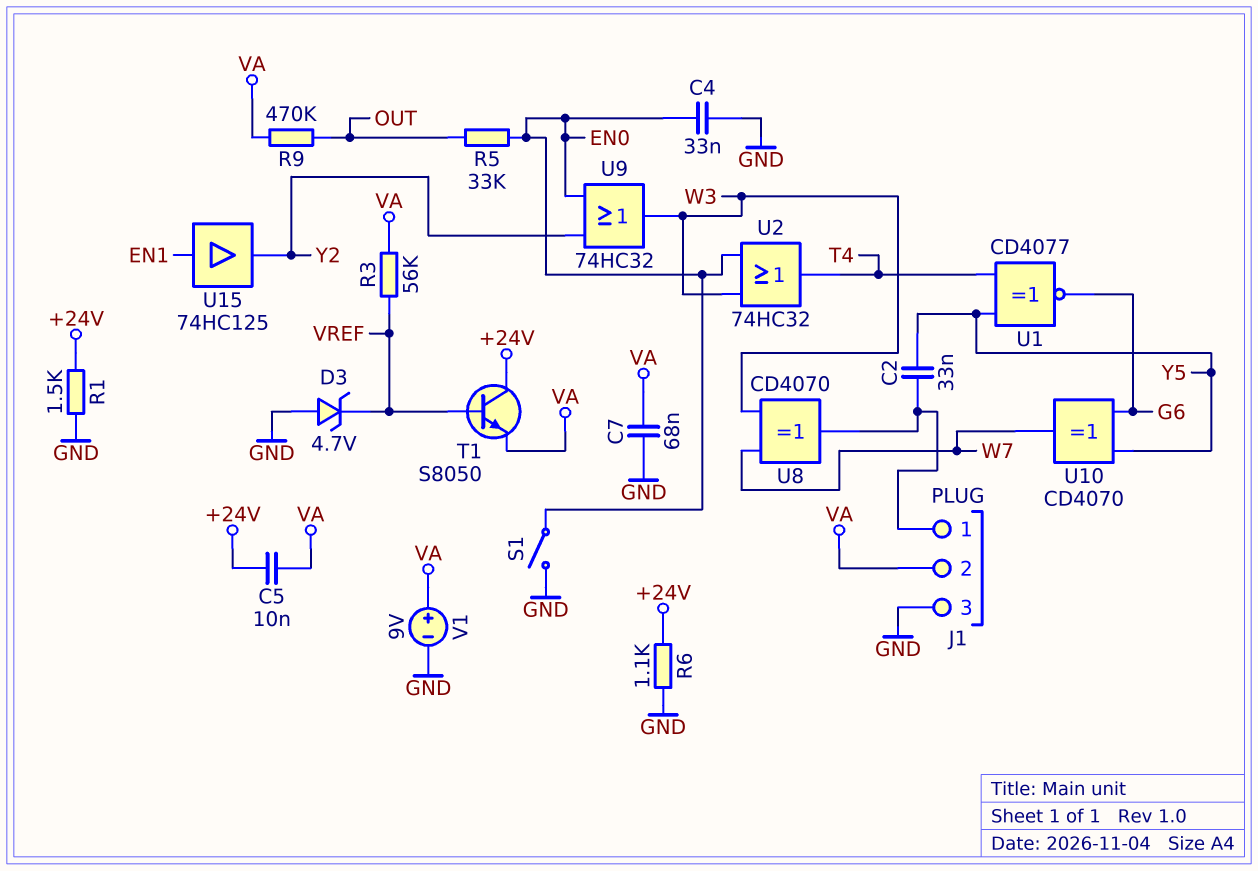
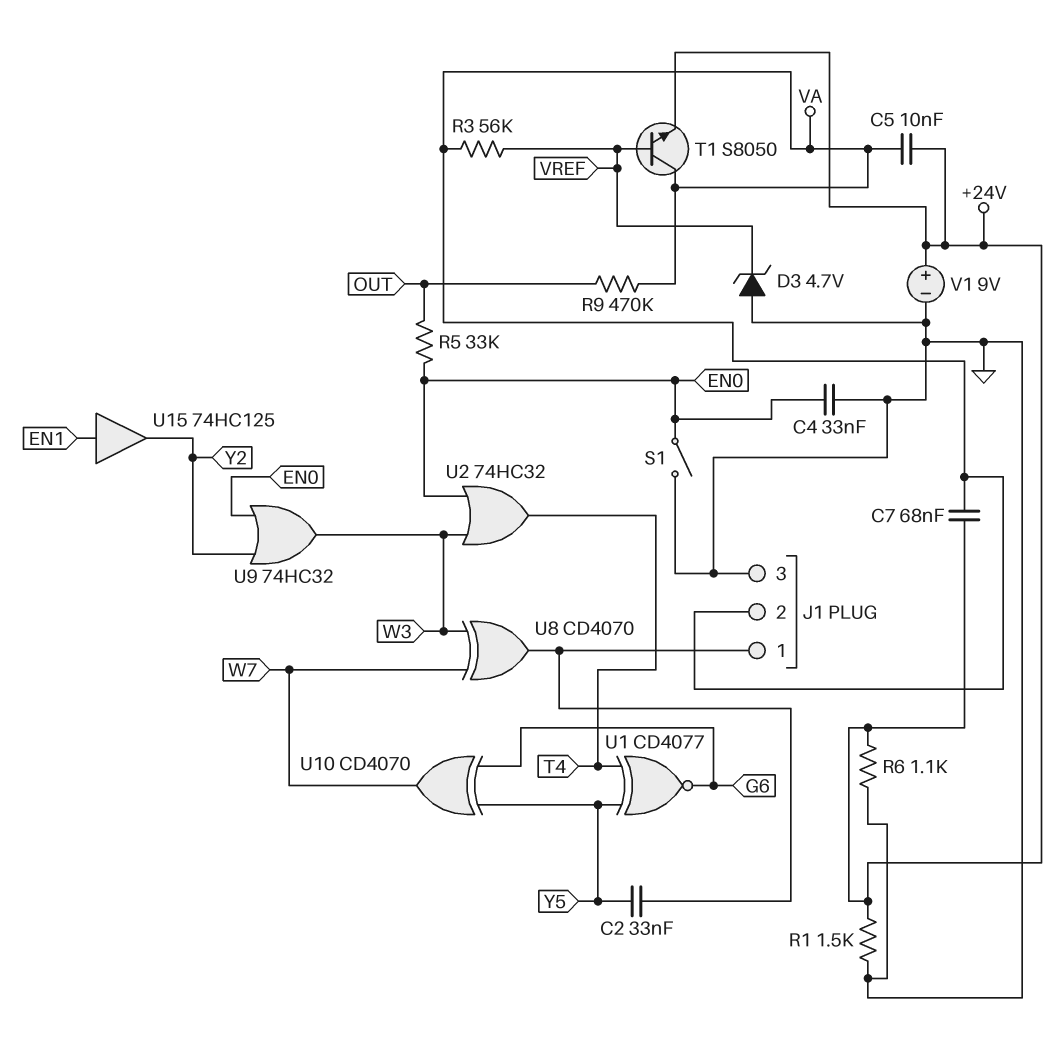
C7: 68nF (GND, VA) -> 68nF (+24V, VA)
T1: NPN S8050 (B VREF, C +24V, E VA) -> NPN S8050 (B VREF, C VA, E +24V)
V1: 9V (plus VA, minus GND) -> 9V (plus +24V, minus GND)

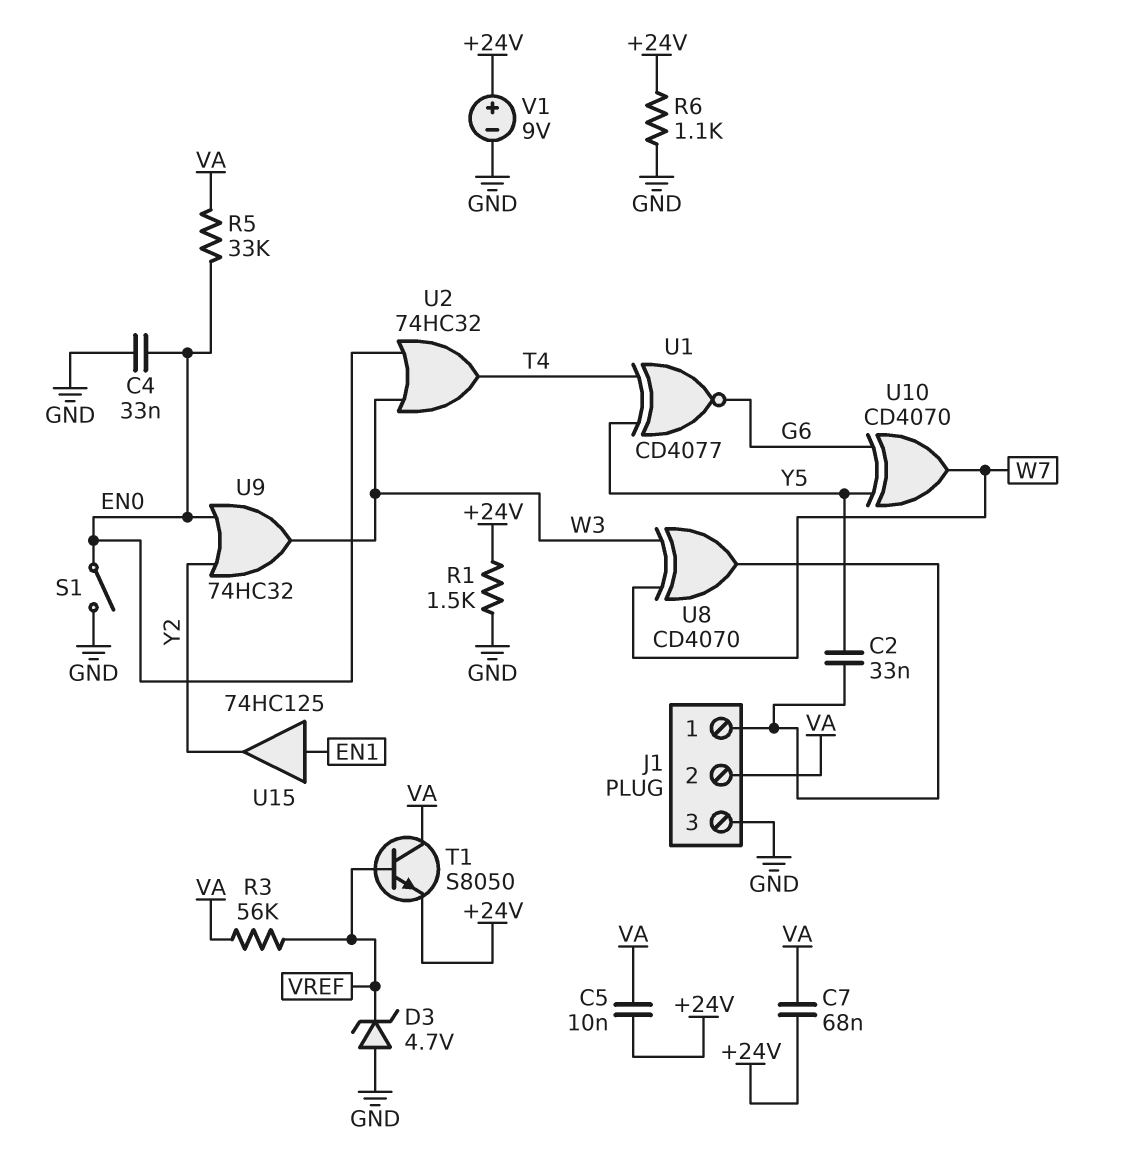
R5: 33k (EN0, OUT) -> 33k (EN0, VA)
R9: 470k (OUT, VA) -> none

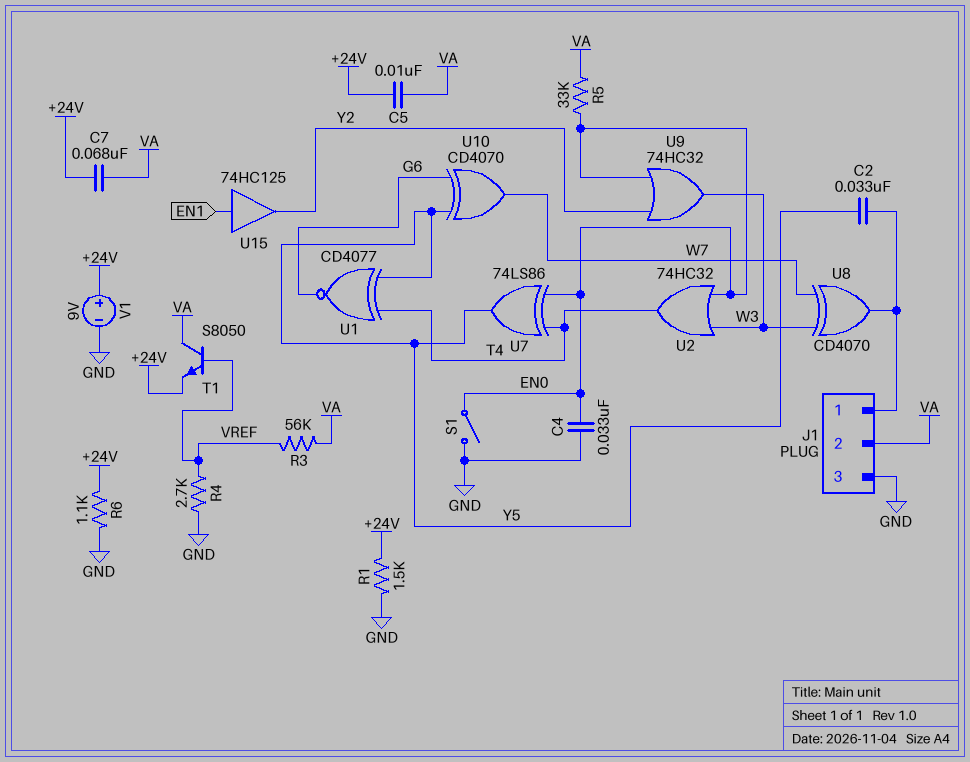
D3: zener 4.7V (A GND, K VREF) -> none
R4: none -> 2.7k (GND, VREF)
U7: none -> XOR 74LS86 (in EN0, in T4, out Y5)

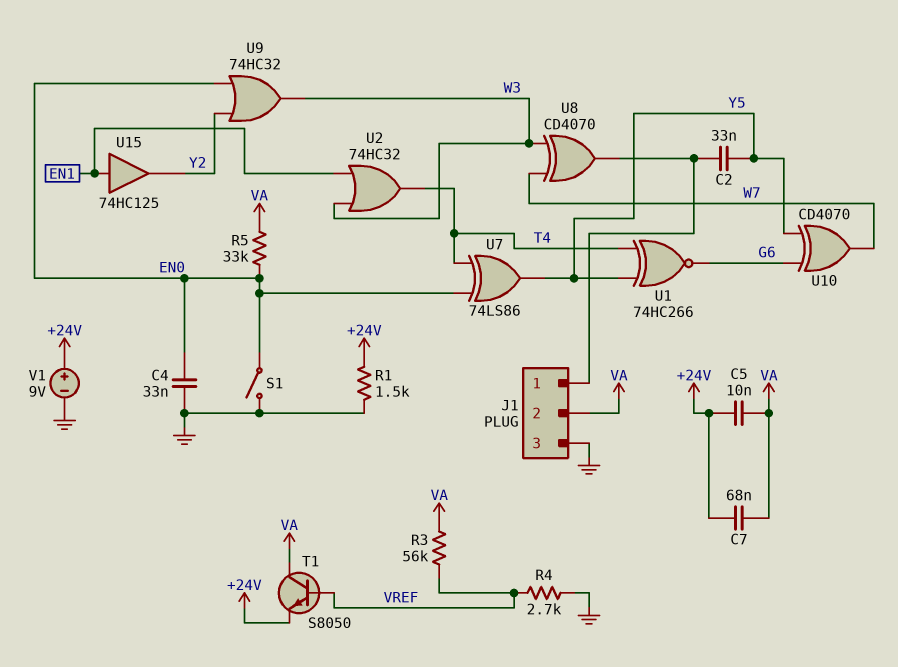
R6: 1.1k (+24V, GND) -> none
U1: XNOR CD4077 (in T4, in Y5, out G6) -> XNOR 74HC266 (in T4, in Y5, out G6)
U2: OR 74HC32 (in EN0, in W3, out T4) -> OR 74HC32 (in EN1, in W3, out T4)

